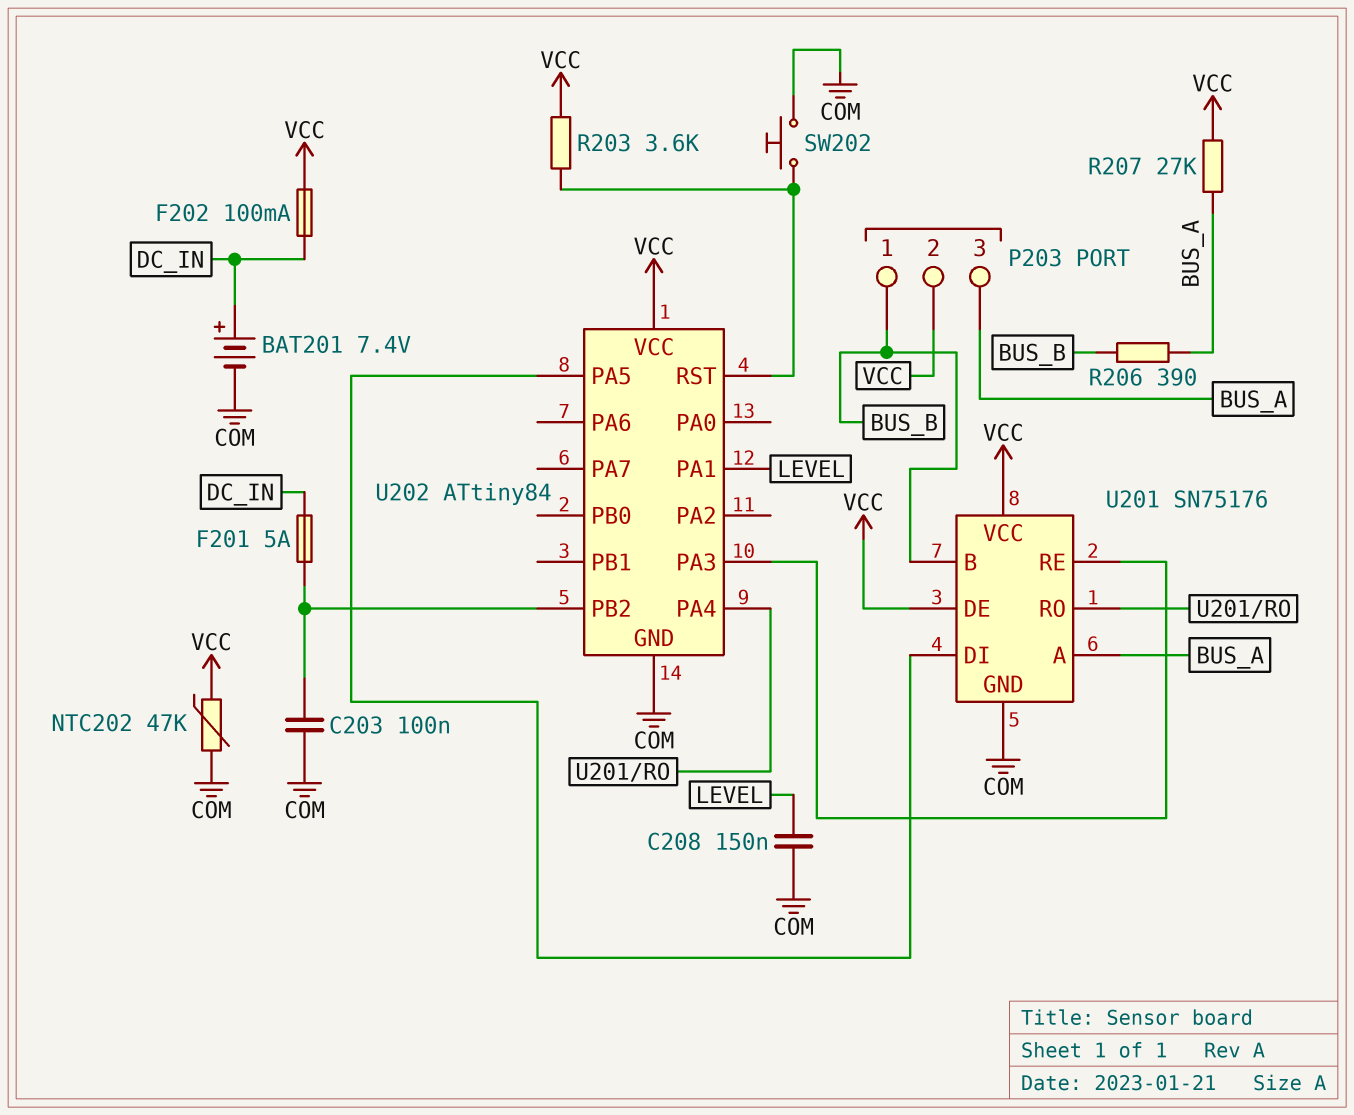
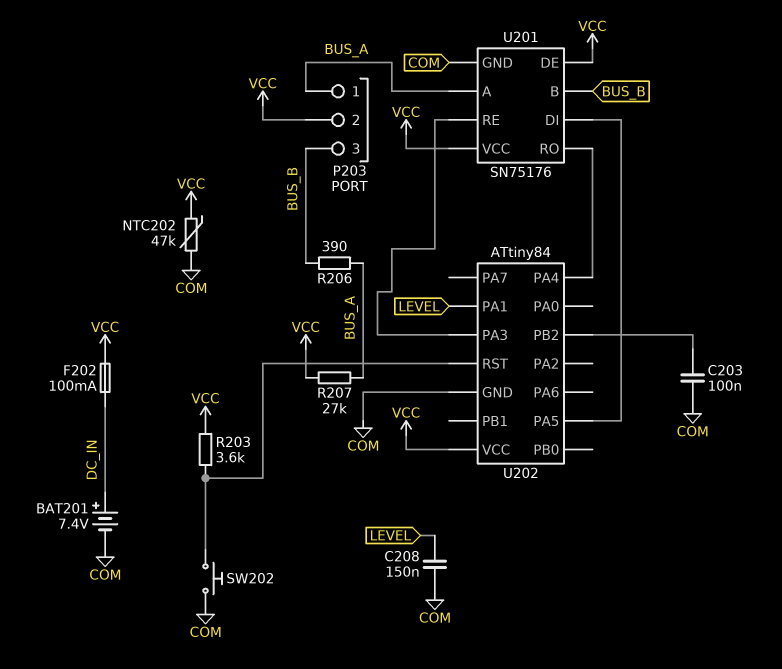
F201: 5A (DC_IN, U202/PB2) -> none
P203 pin 1: BUS_B -> BUS_A
P203 pin 3: BUS_A -> BUS_B

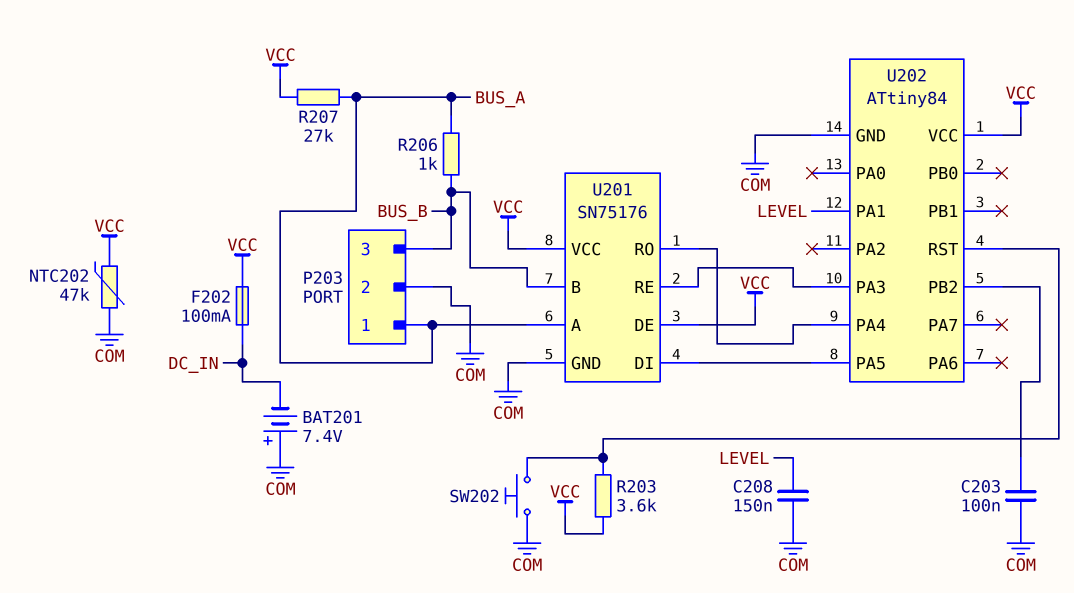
BAT201: 7.4V (plus DC_IN, minus COM) -> 7.4V (plus COM, minus DC_IN)
P203 pin 2: VCC -> COM
R206: 390 (BUS_A, BUS_B) -> 1k (BUS_A, BUS_B)

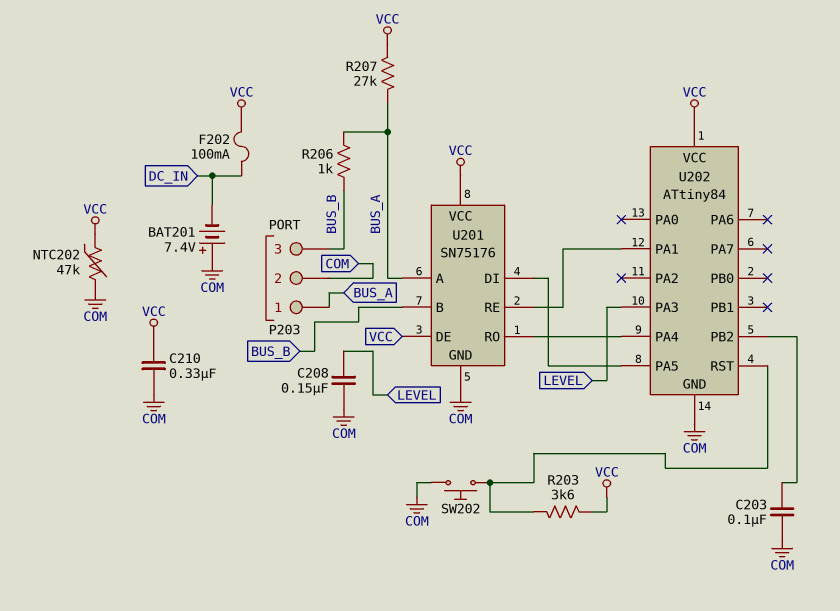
C210: none -> 330nF (COM, VCC)
U202 pin PA1: LEVEL -> U201/RE
U202 pin PA3: U201/RE -> LEVEL

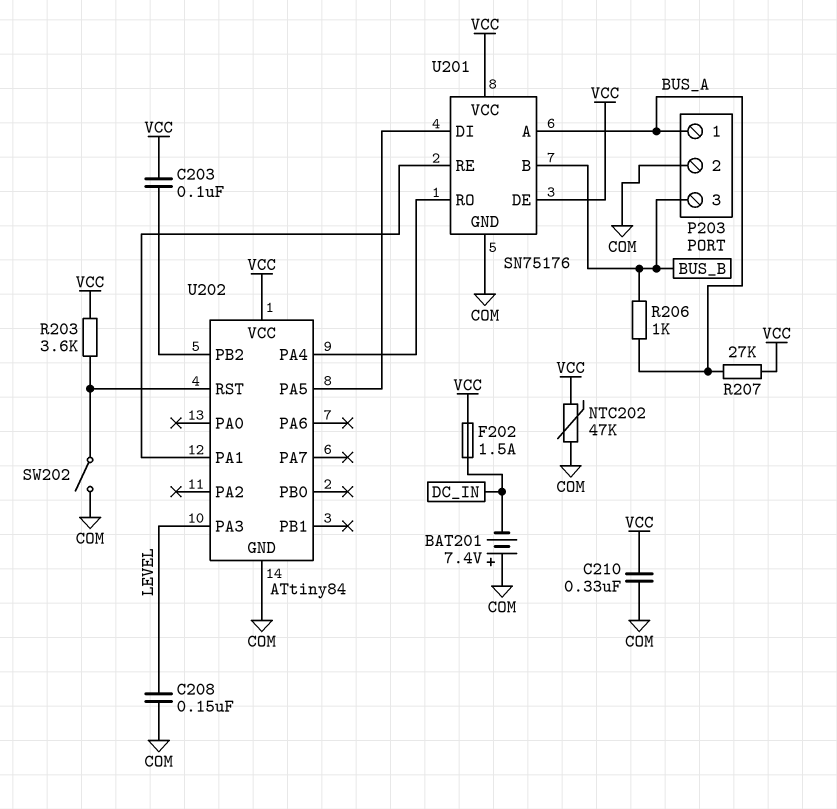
C203: 100nF (COM, U202/PB2) -> 100nF (U202/PB2, VCC)
F202: 100mA (DC_IN, VCC) -> 1.5A (DC_IN, VCC)
SW202: button (COM, U202/RST) -> switch (COM, U202/RST)

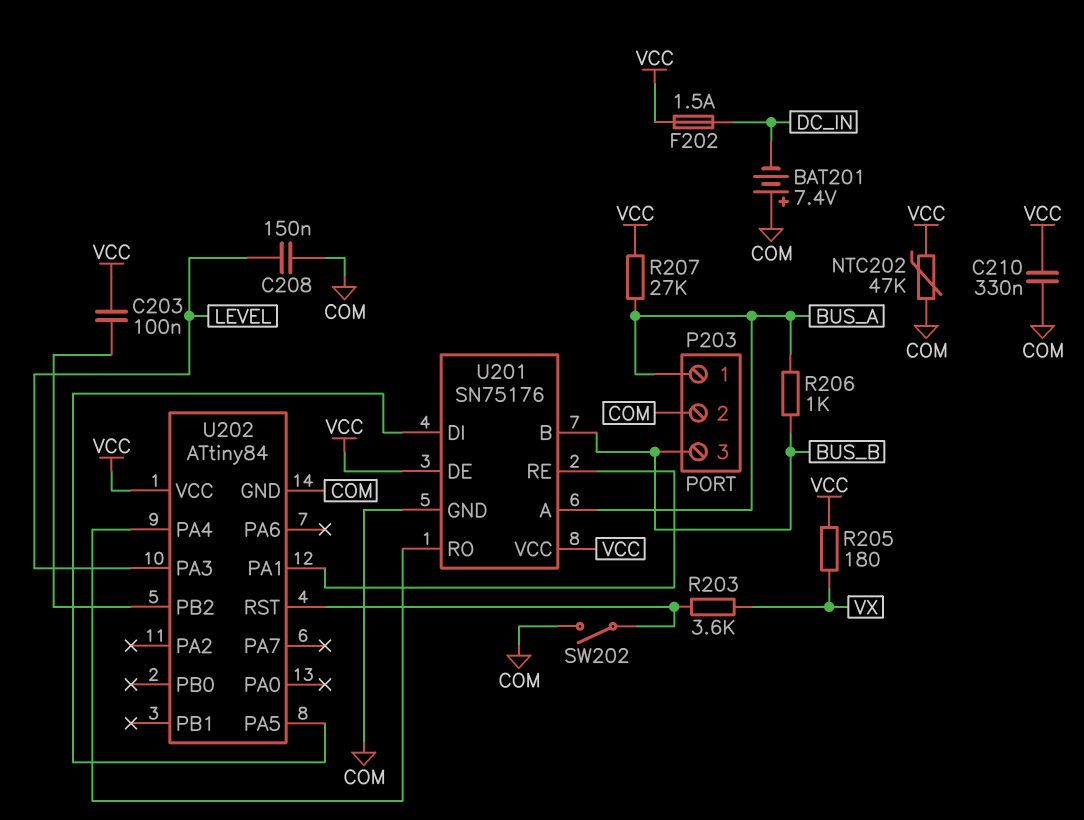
R203: 3.6k (U202/RST, VCC) -> 3.6k (U202/RST, VX)
R205: none -> 180 (VCC, VX)

